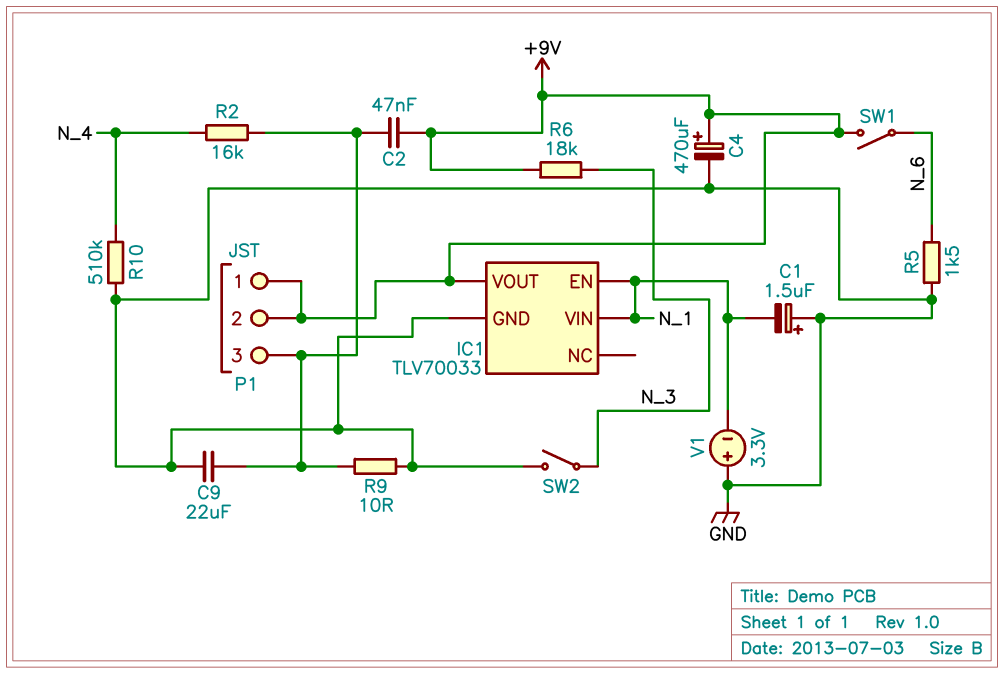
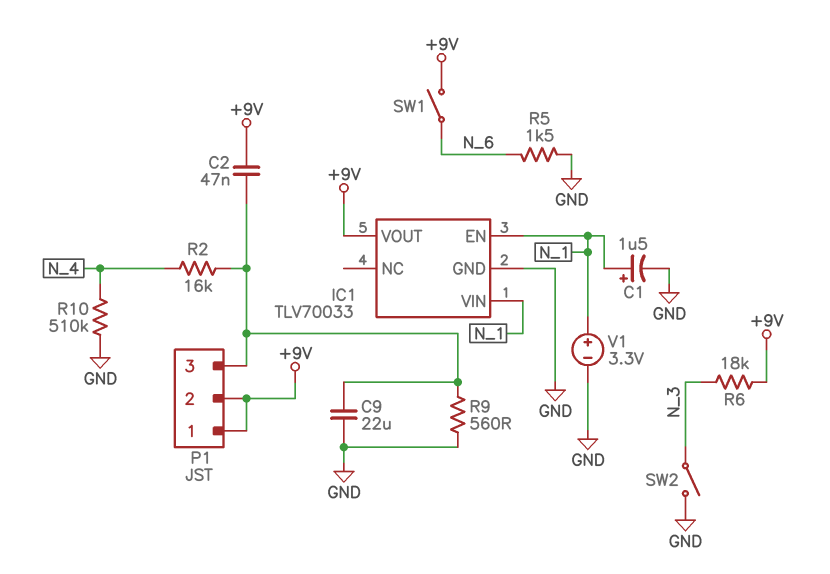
C1: 1.5uF (plus GND, minus N_1) -> 1.5uF (plus N_1, minus GND)
C4: 470uF (plus +9V, minus GND) -> none
R9: 10 (GND, P1/3) -> 560 (GND, P1/3)
V1: 3.3V (plus GND, minus N_1) -> 3.3V (plus N_1, minus GND)

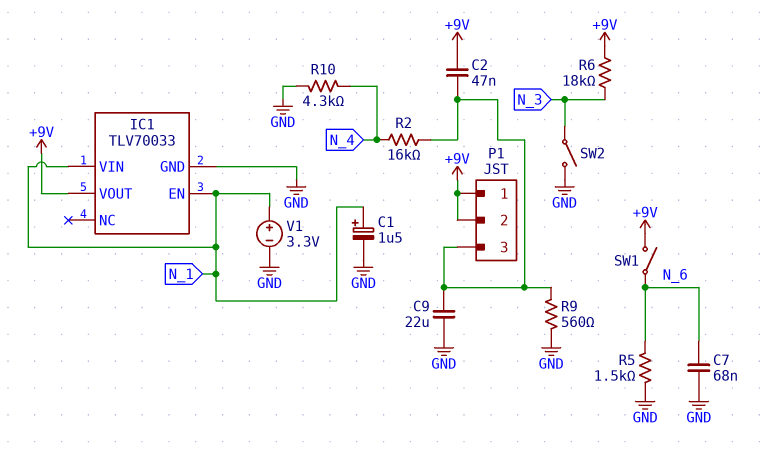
C7: none -> 68nF (GND, N_6)
R10: 510k (GND, N_4) -> 4.3k (GND, N_4)

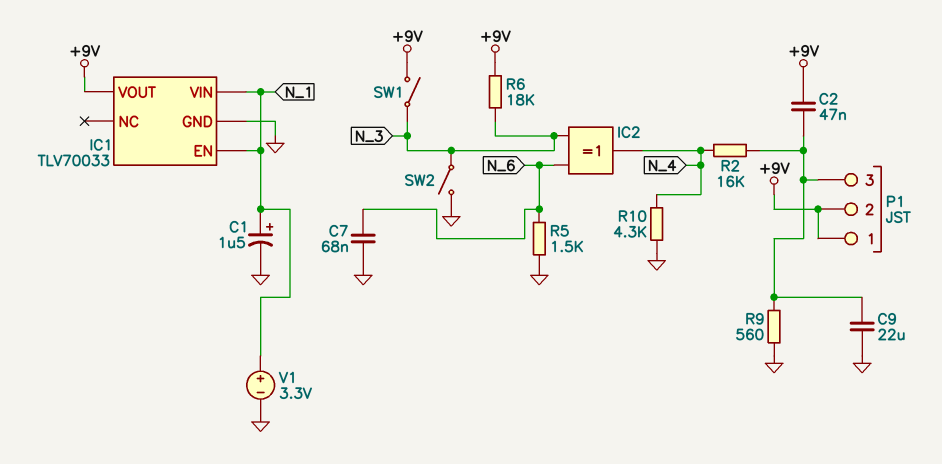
IC2: none -> XOR (in N_3, in N_6, out N_4)
SW1: switch (+9V, N_6) -> switch (+9V, N_3)

